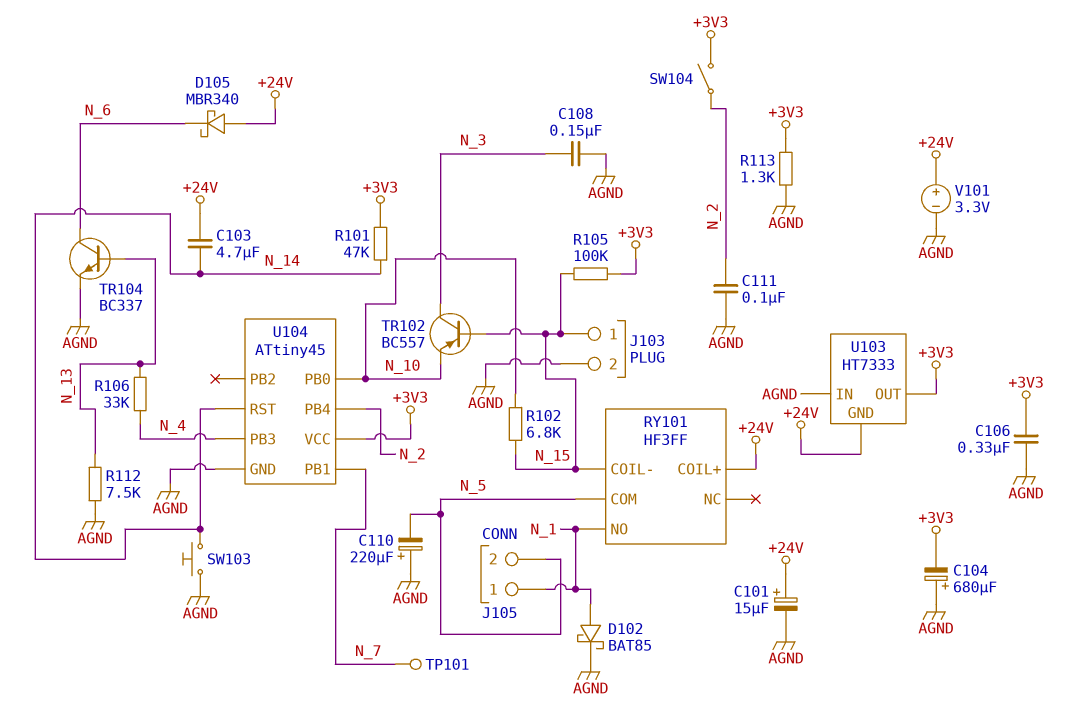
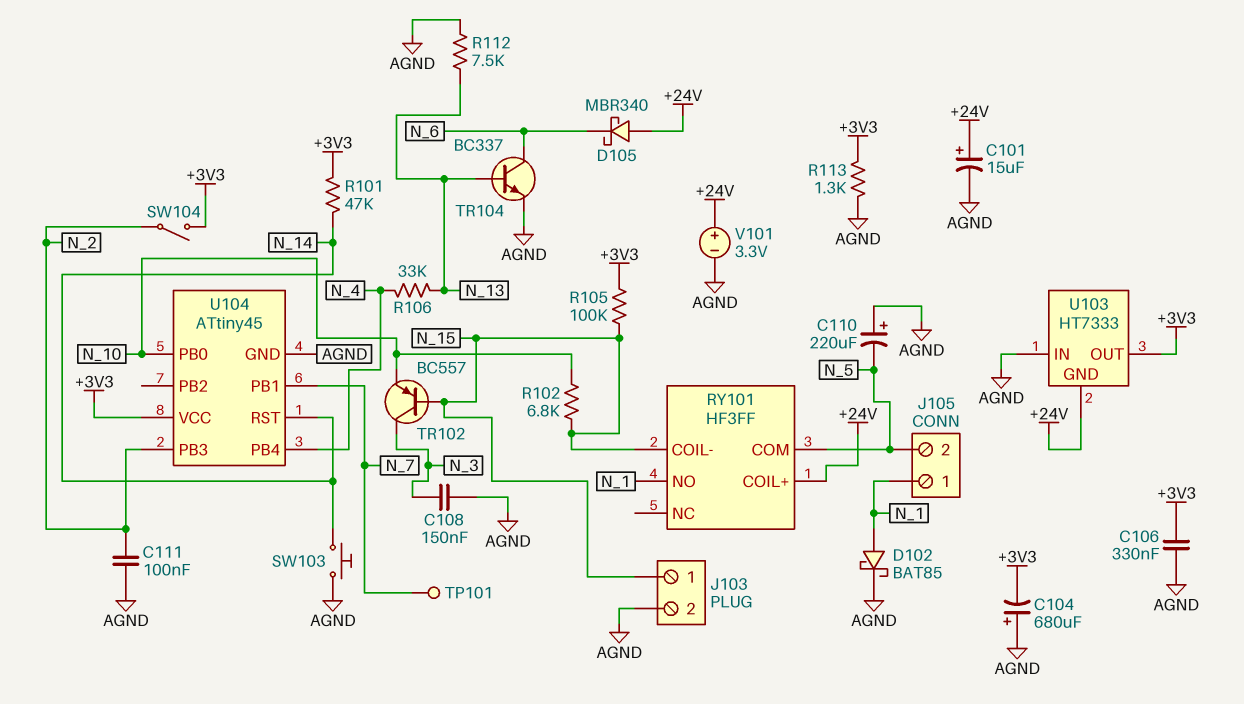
C103: 4.7uF (+24V, N_14) -> none
U104 pin PB3: N_4 -> N_2
U104 pin PB4: N_2 -> N_4

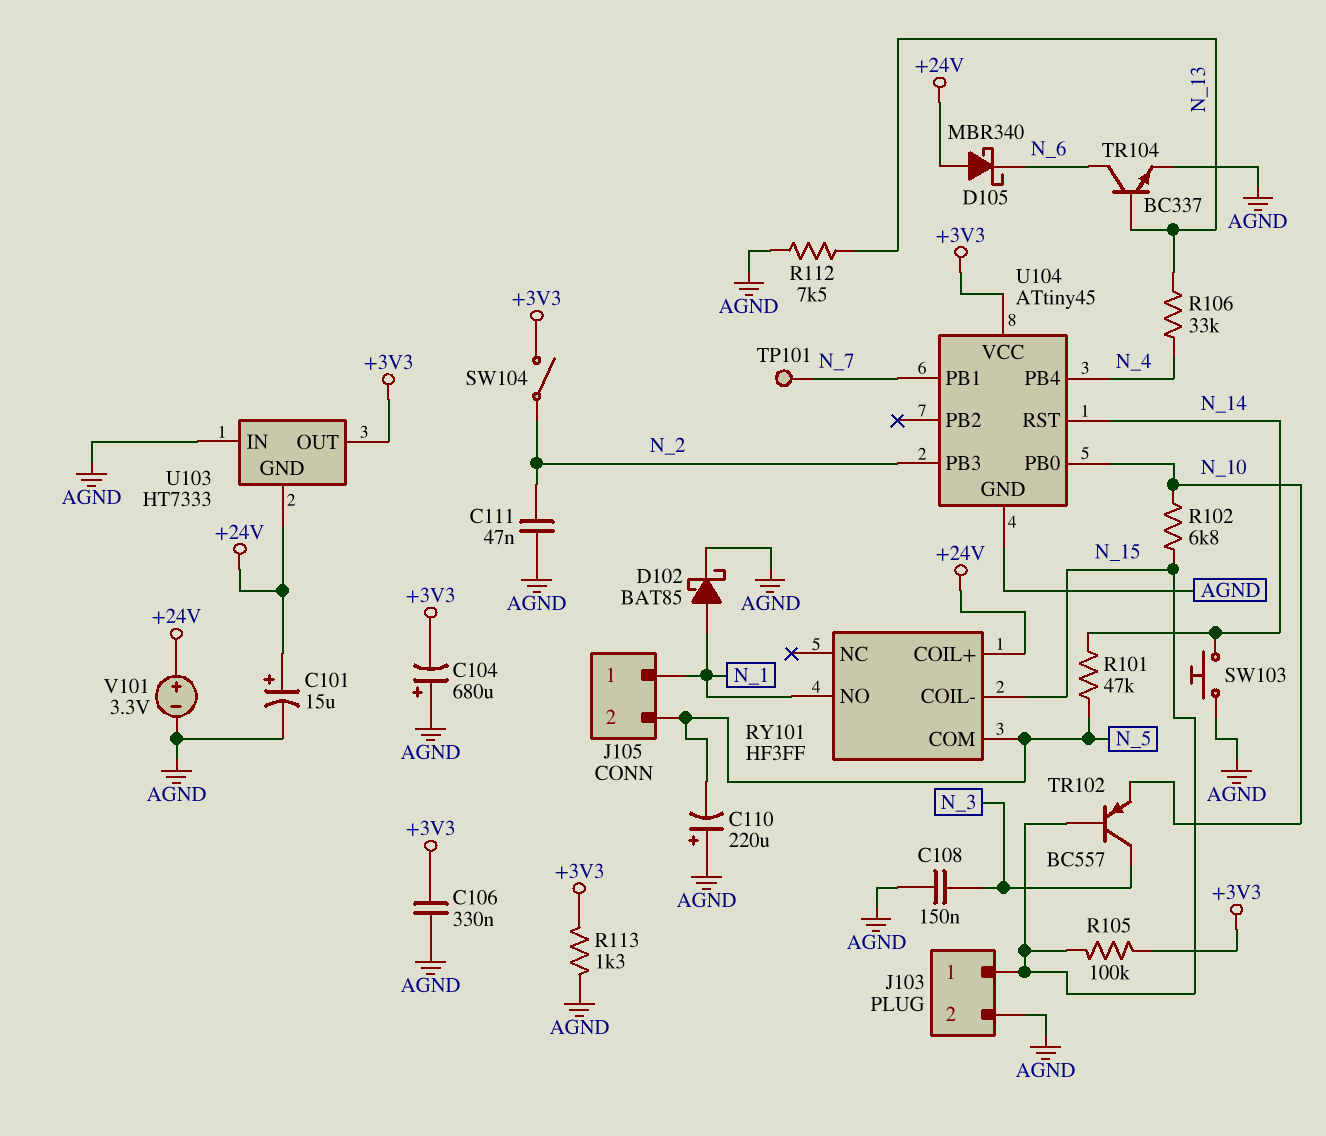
C111: 100nF (AGND, N_2) -> 47nF (AGND, N_2)
R101: 47k (+3V3, N_14) -> 47k (N_5, N_14)

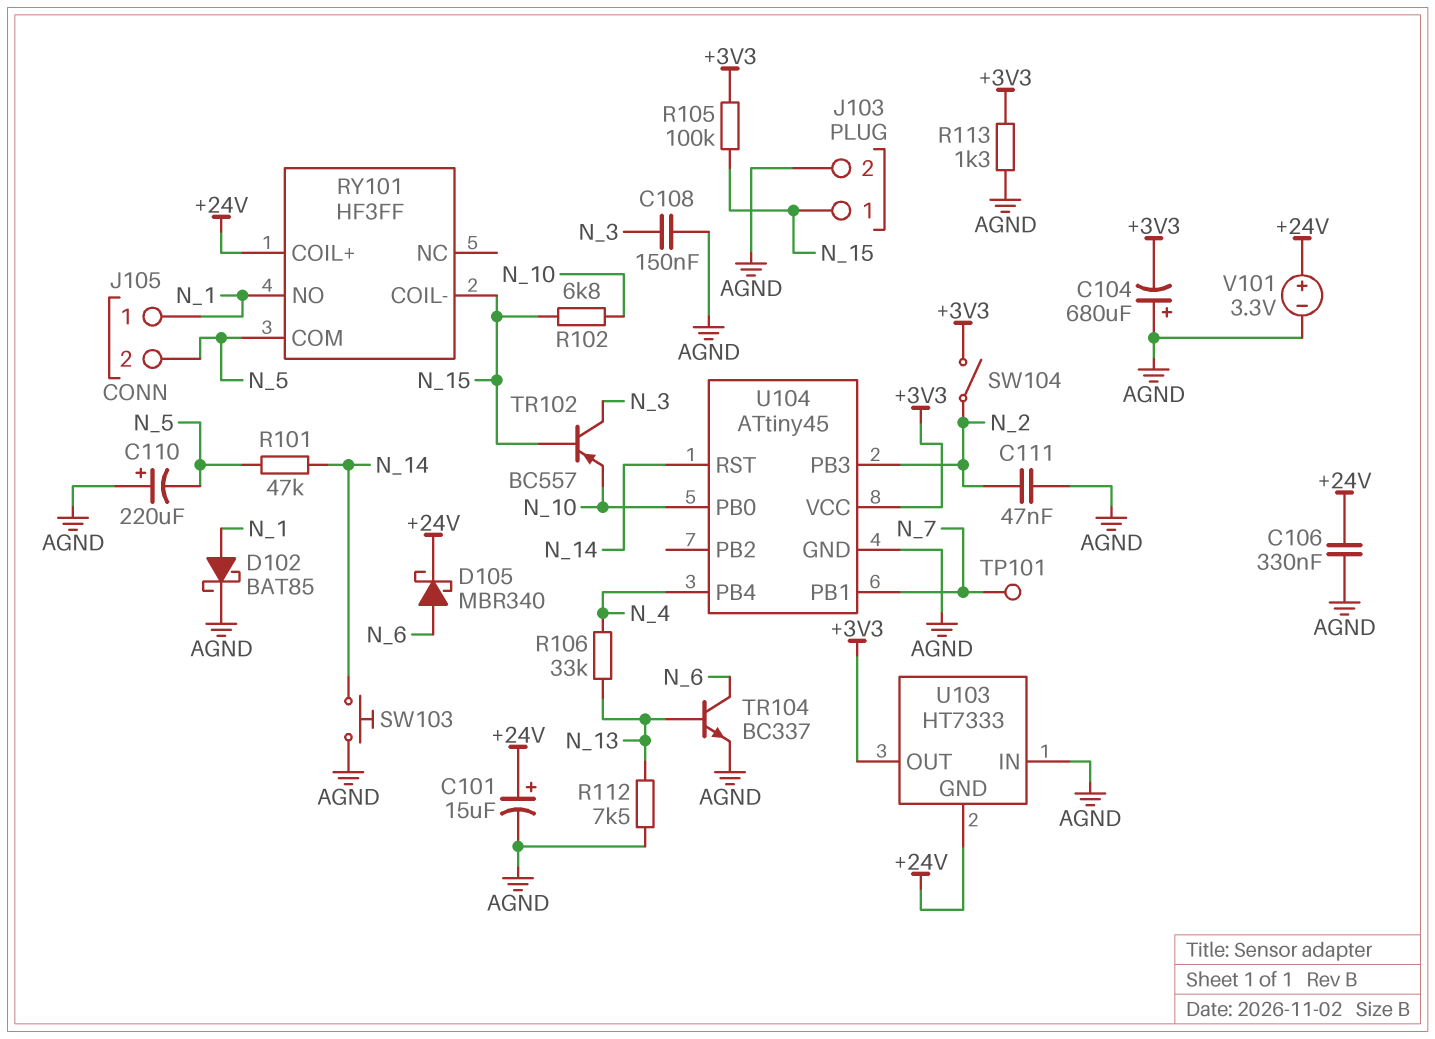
C106: 330nF (+3V3, AGND) -> 330nF (+24V, AGND)
D105: schottky MBR340 (A +24V, K N_6) -> schottky MBR340 (A N_6, K +24V)

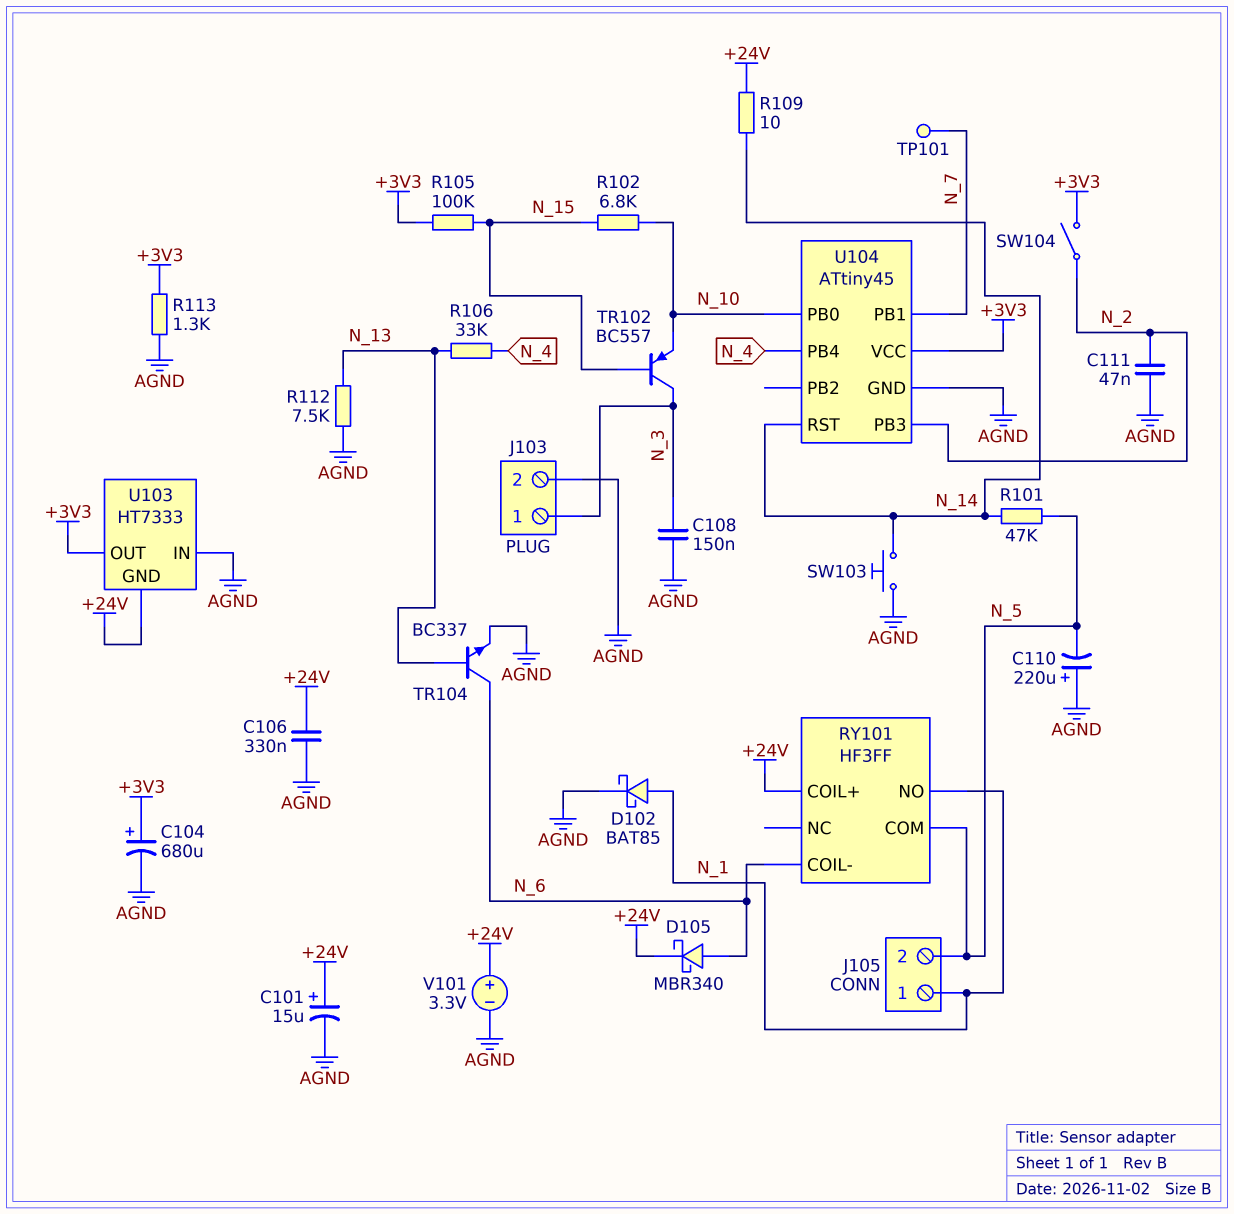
C104: 680uF (plus AGND, minus +3V3) -> 680uF (plus +3V3, minus AGND)
J103 pin 1: N_15 -> N_3
R109: none -> 10 (+24V, N_14)
RY101 pin COIL-: N_15 -> N_6

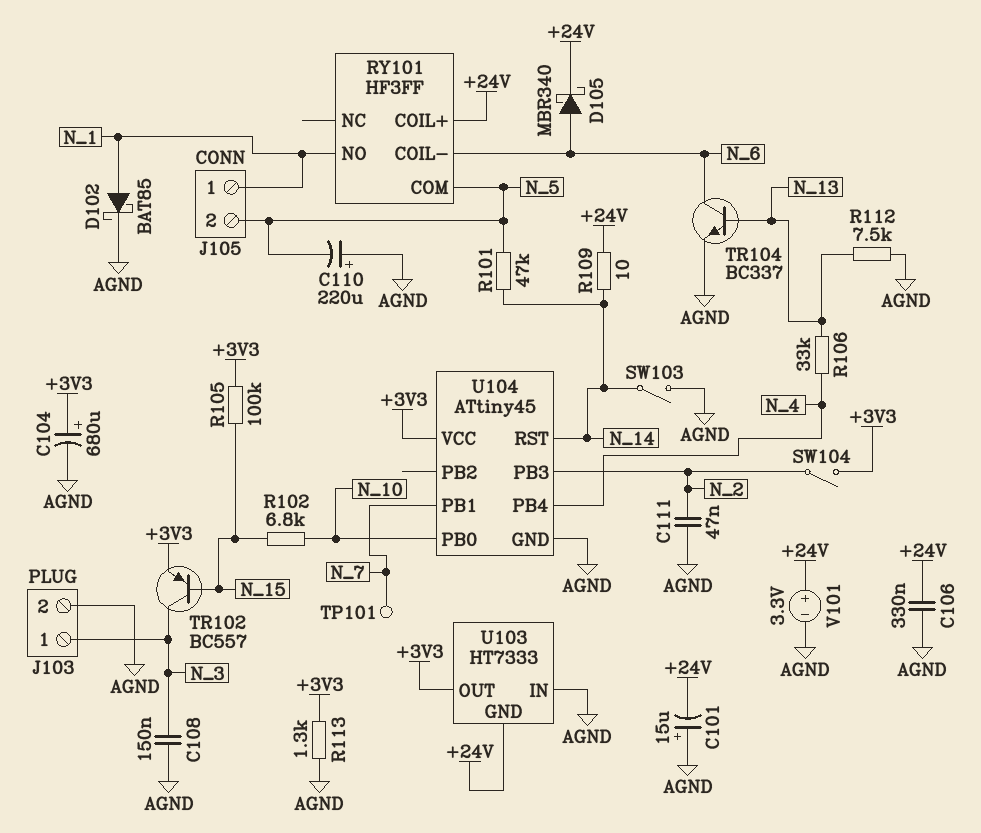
C101: 15uF (plus +24V, minus AGND) -> 15uF (plus AGND, minus +24V)
SW103: button (AGND, N_14) -> switch (AGND, N_14)
TR102: PNP BC557 (B N_15, C N_3, E N_10) -> PNP BC557 (B N_15, C N_3, E +3V3)

